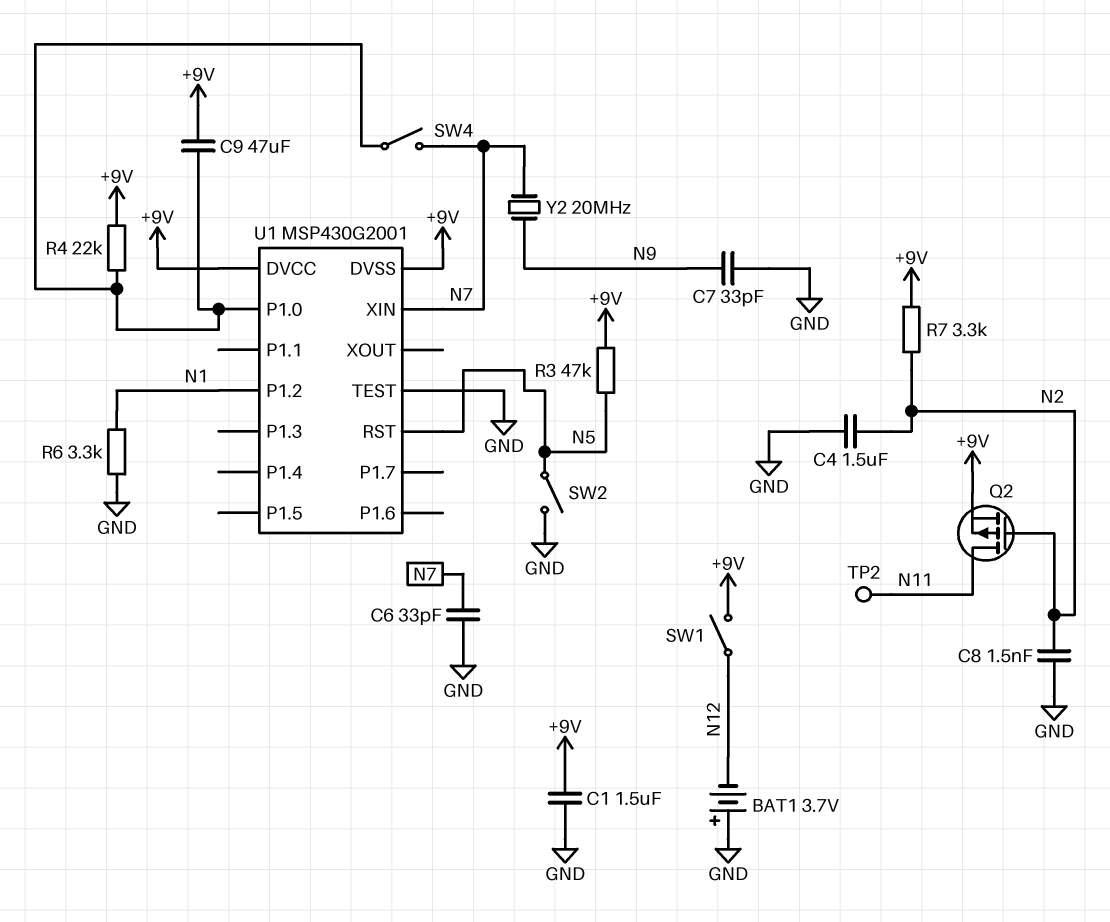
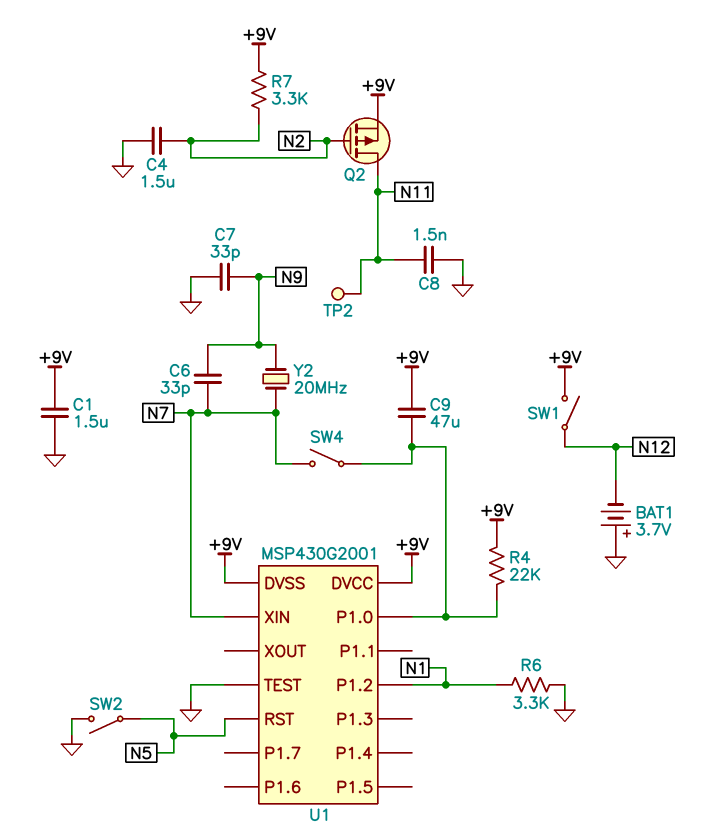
C6: 33pF (GND, N7) -> 33pF (N7, N9)
C8: 1.5nF (GND, N2) -> 1.5nF (GND, N11)
R3: 47k (+9V, N5) -> none

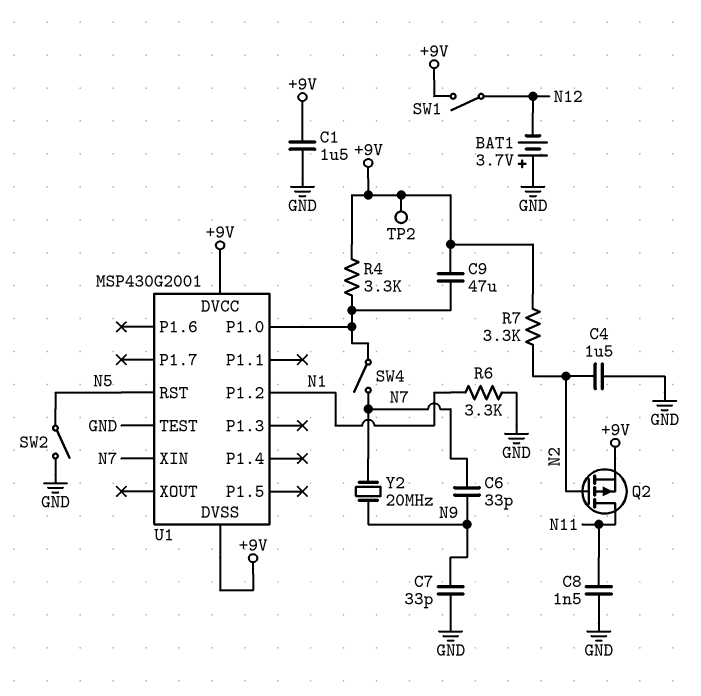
R4: 22k (+9V, U1/P1.0) -> 3.3k (+9V, U1/P1.0)
TP2: test point (N11) -> test point (+9V)

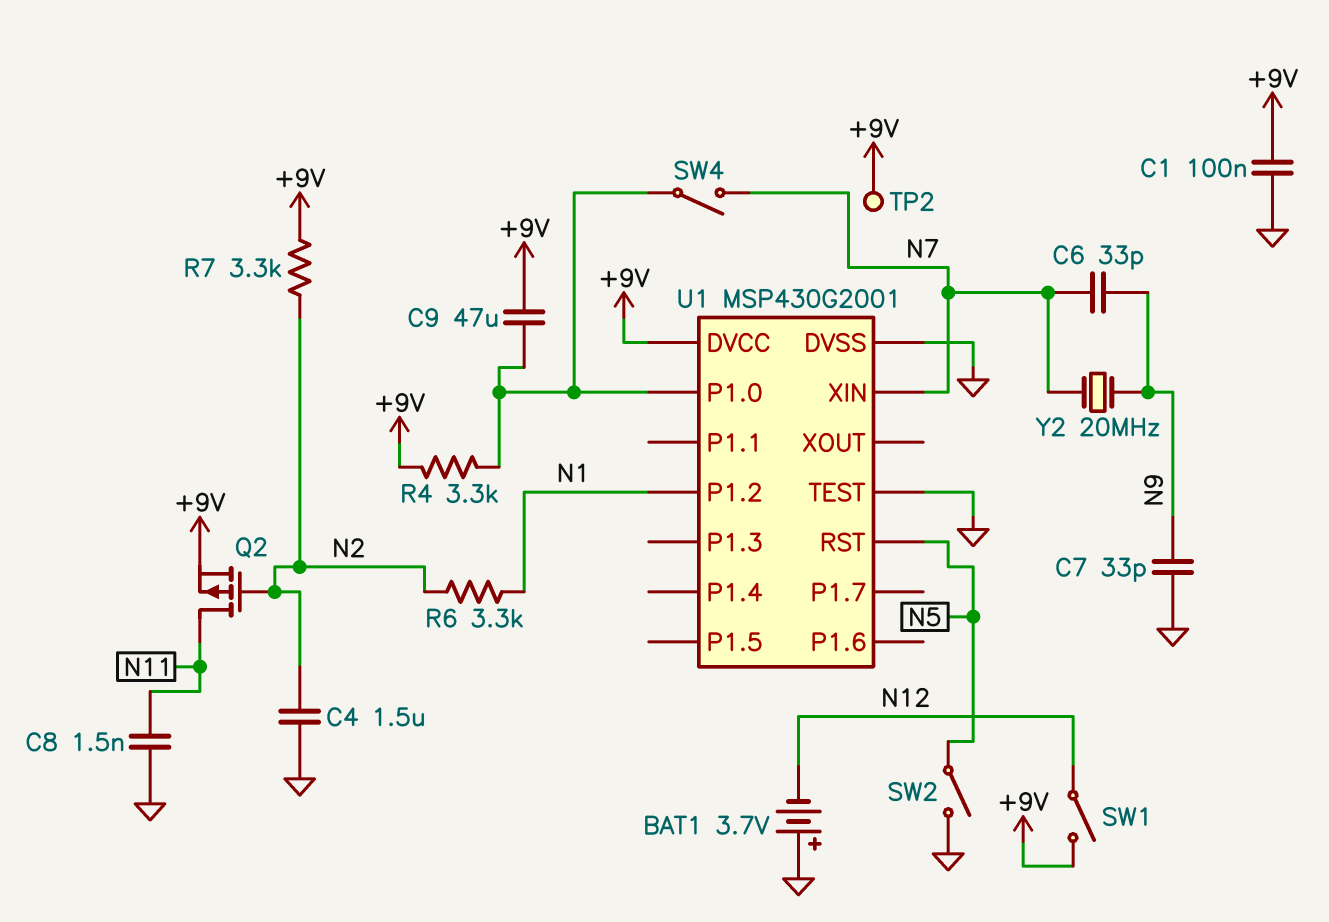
C1: 1.5uF (+9V, GND) -> 100nF (+9V, GND)
R6: 3.3k (GND, N1) -> 3.3k (N1, N2)
U1 pin DVSS: +9V -> GND

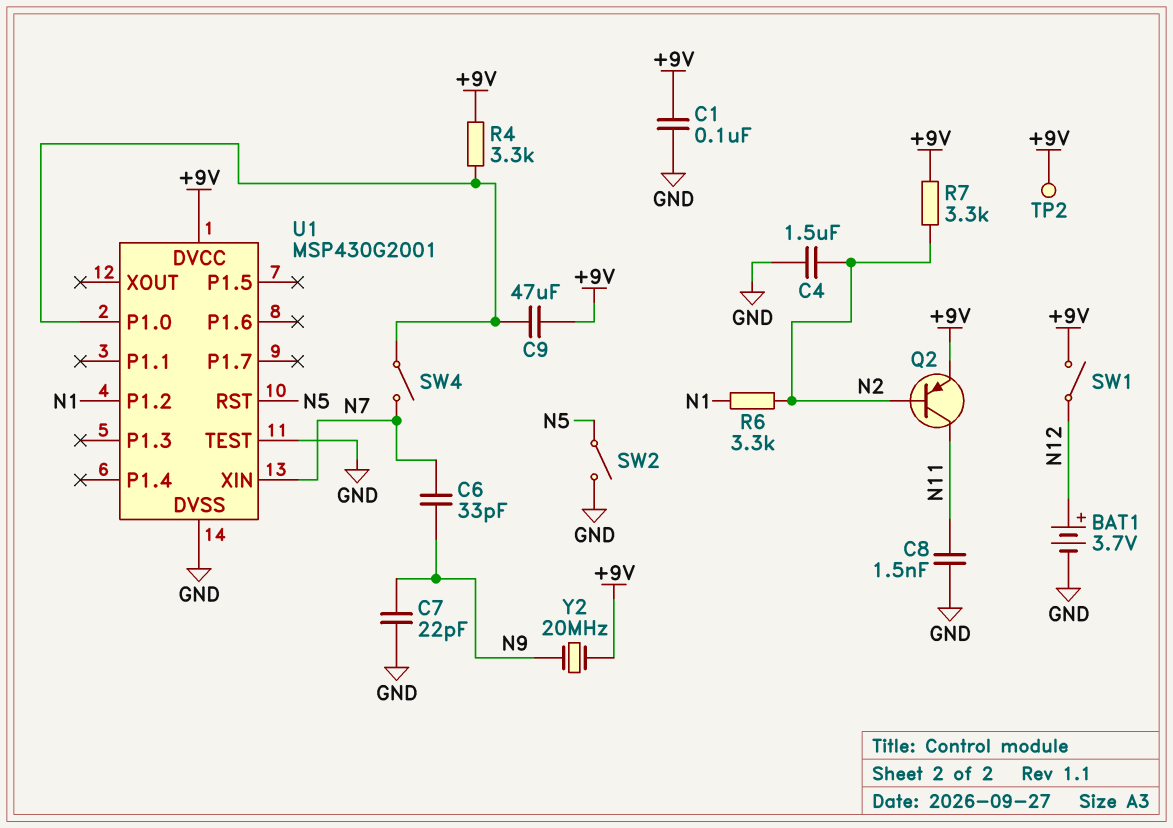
BAT1: 3.7V (plus GND, minus N12) -> 3.7V (plus N12, minus GND)
C7: 33pF (GND, N9) -> 22pF (GND, N9)
Q2: PMOS (G N2, D N11, S +9V) -> PNP (B N2, C N11, E +9V)
Y2: 20MHz (N7, N9) -> 20MHz (+9V, N9)

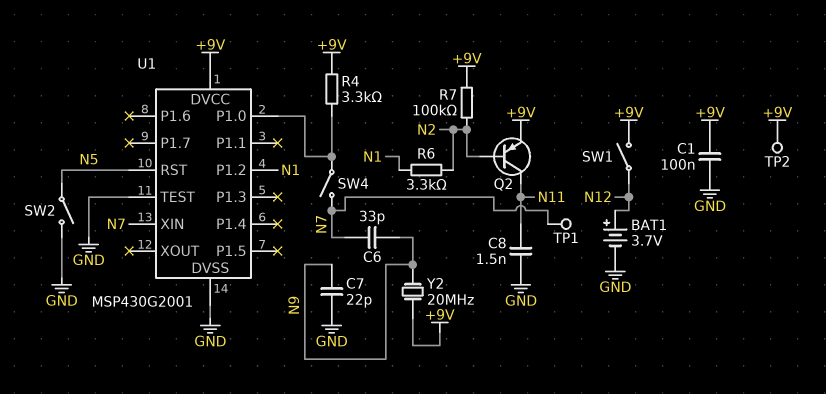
C4: 1.5uF (GND, N2) -> none
C9: 47uF (+9V, U1/P1.0) -> none
R7: 3.3k (+9V, N2) -> 100k (+9V, N2)
TP1: none -> test point (N7)

